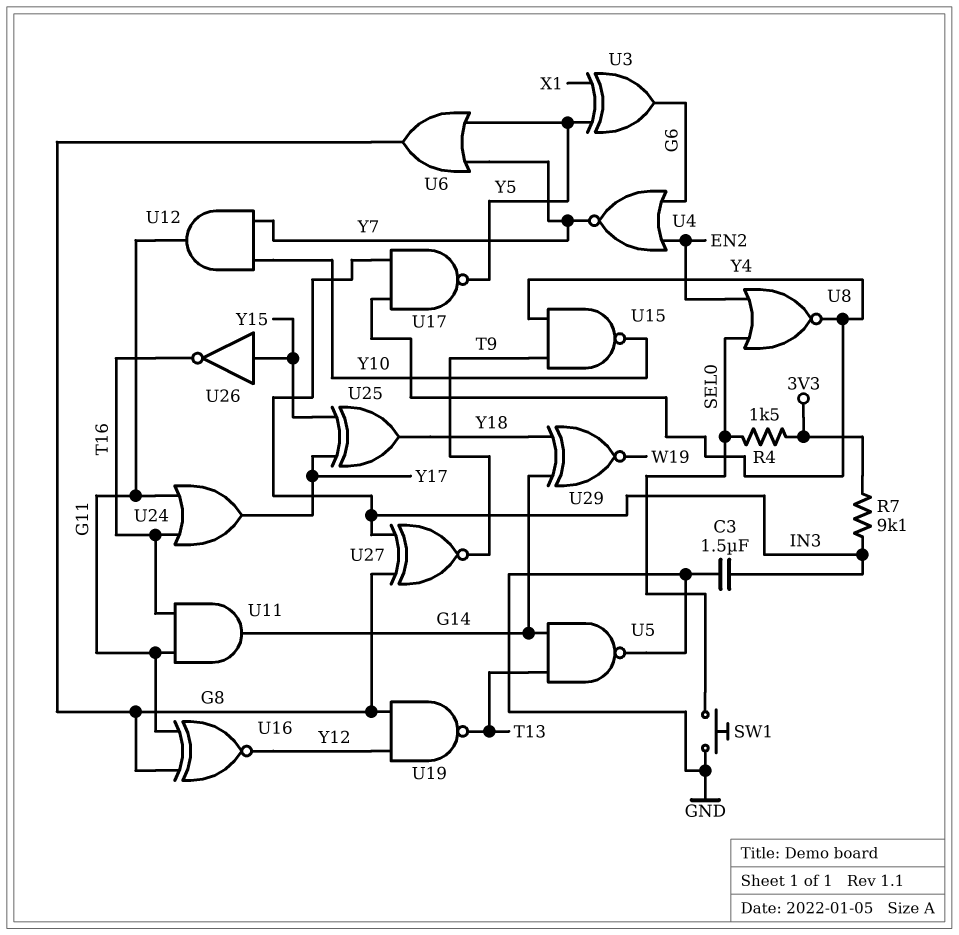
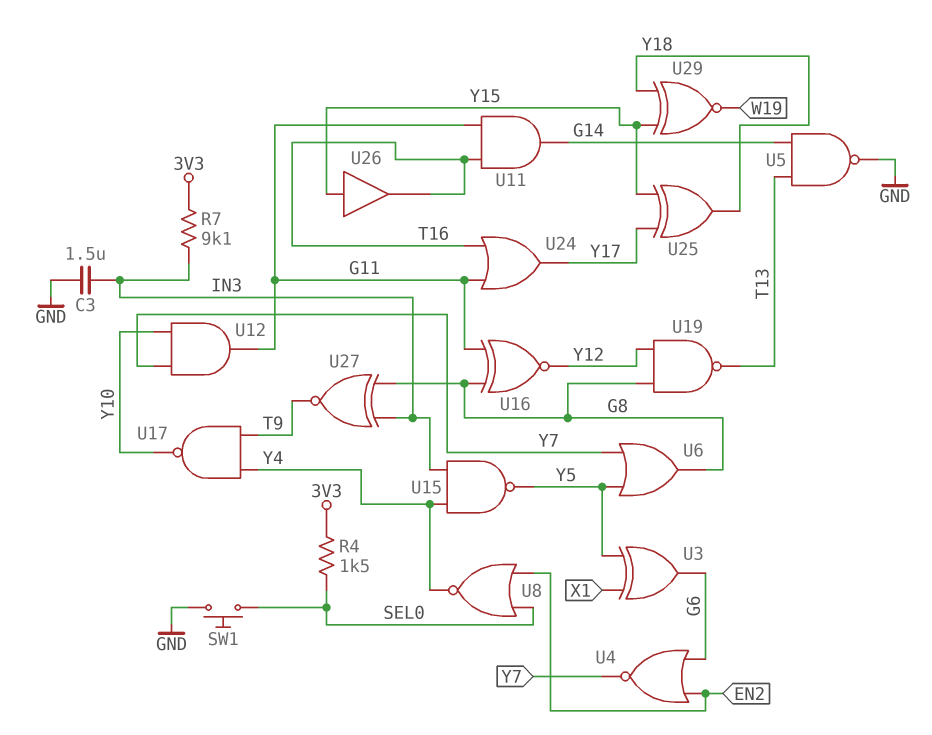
U15: NAND (in T9, in Y4, out Y10) -> NAND (in IN3, in Y4, out Y5)
U17: NAND (in IN3, in Y4, out Y5) -> NAND (in T9, in Y4, out Y10)
U26: NOT (in Y15, out T16) -> buffer (in Y15, out T16)
U29: XNOR (in G14, in Y18, out W19) -> XNOR (in Y15, in Y18, out W19)

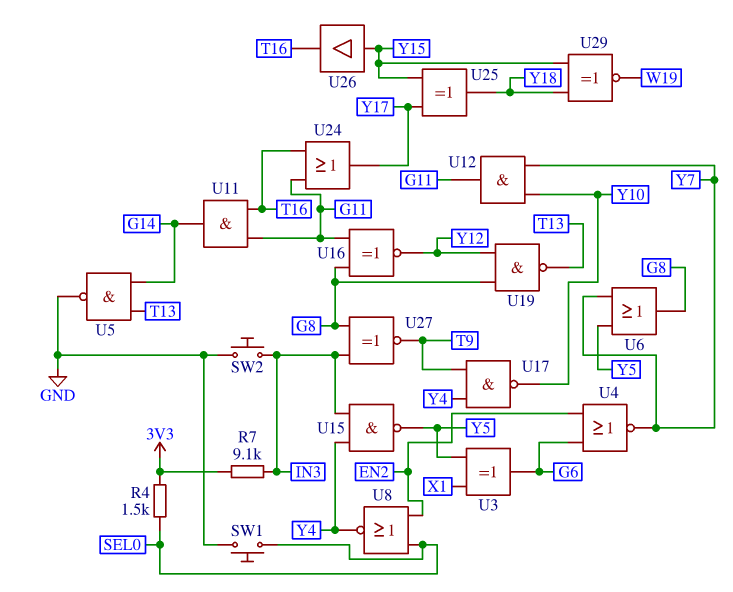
C3: 1.5uF (GND, IN3) -> none
SW2: none -> button (GND, IN3)

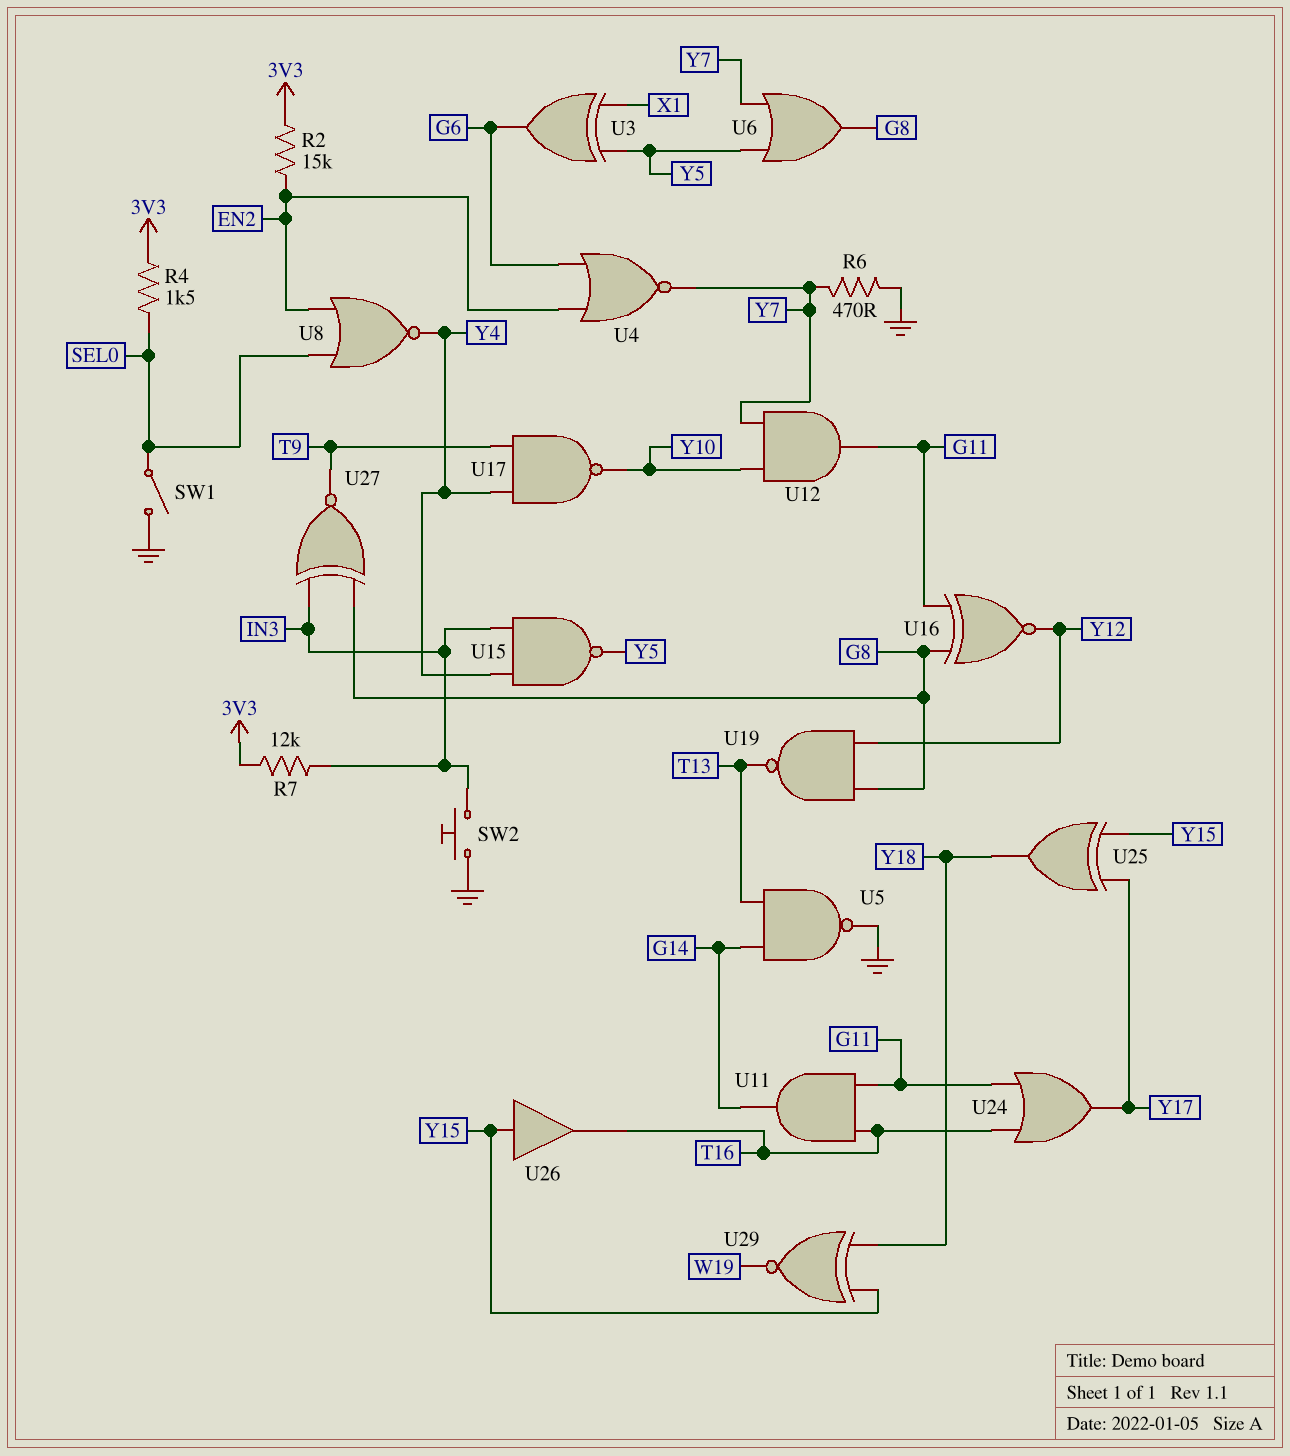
R2: none -> 15k (3V3, EN2)
R6: none -> 470 (GND, Y7)
R7: 9.1k (3V3, IN3) -> 12k (3V3, IN3)
SW1: button (GND, SEL0) -> switch (GND, SEL0)

